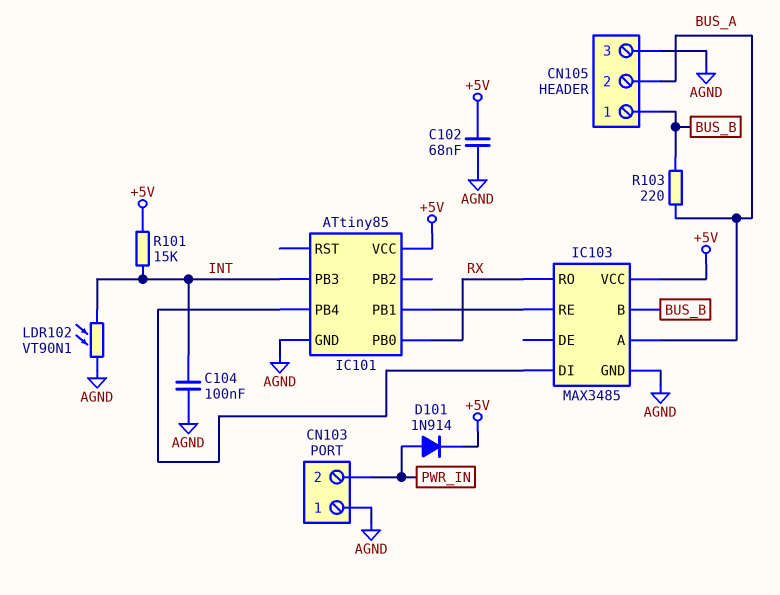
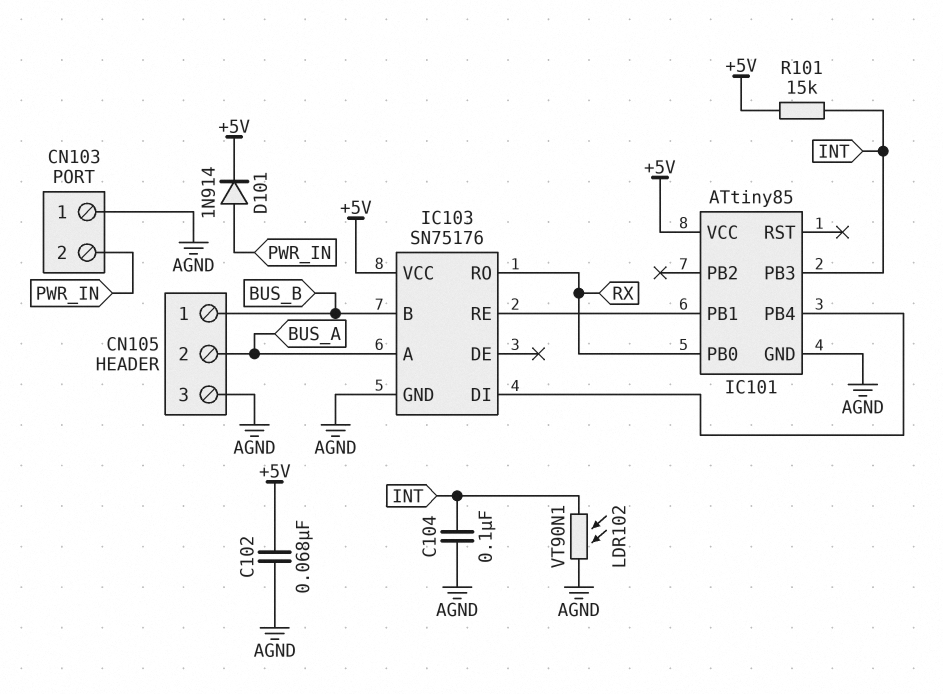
IC103: MAX3485 -> SN75176
R103: 220 (BUS_A, BUS_B) -> none

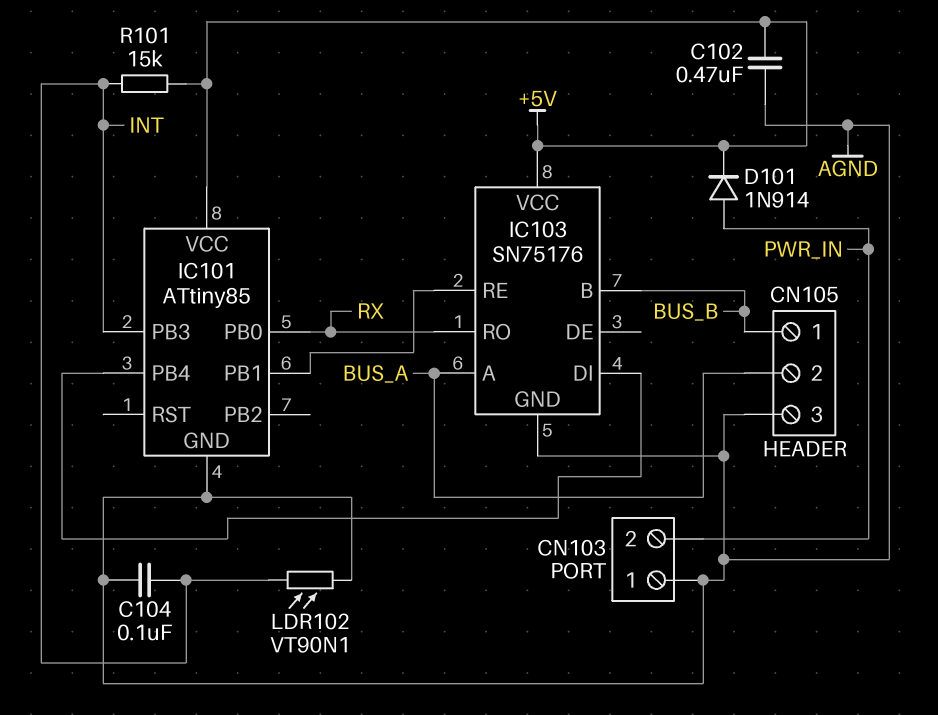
C102: 68nF (+5V, AGND) -> 470nF (+5V, AGND)

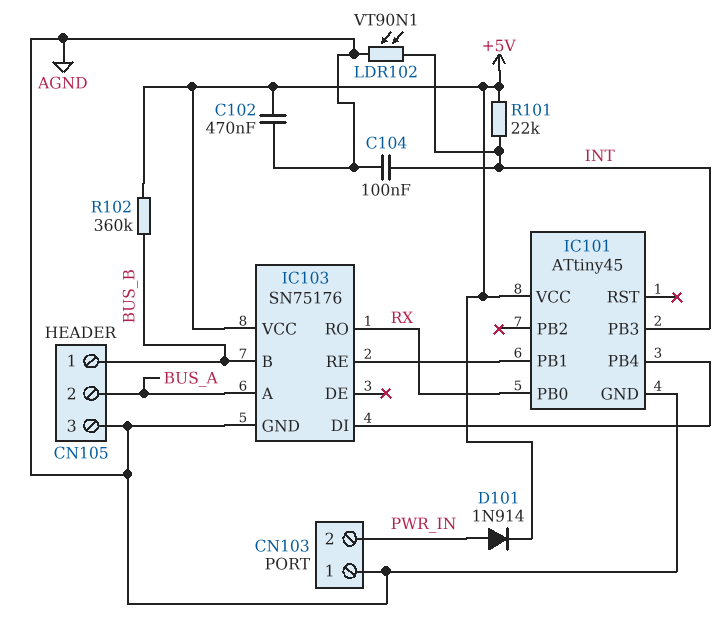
IC101: ATtiny85 -> ATtiny45
R101: 15k (+5V, INT) -> 22k (+5V, INT)
R102: none -> 360k (+5V, BUS_B)

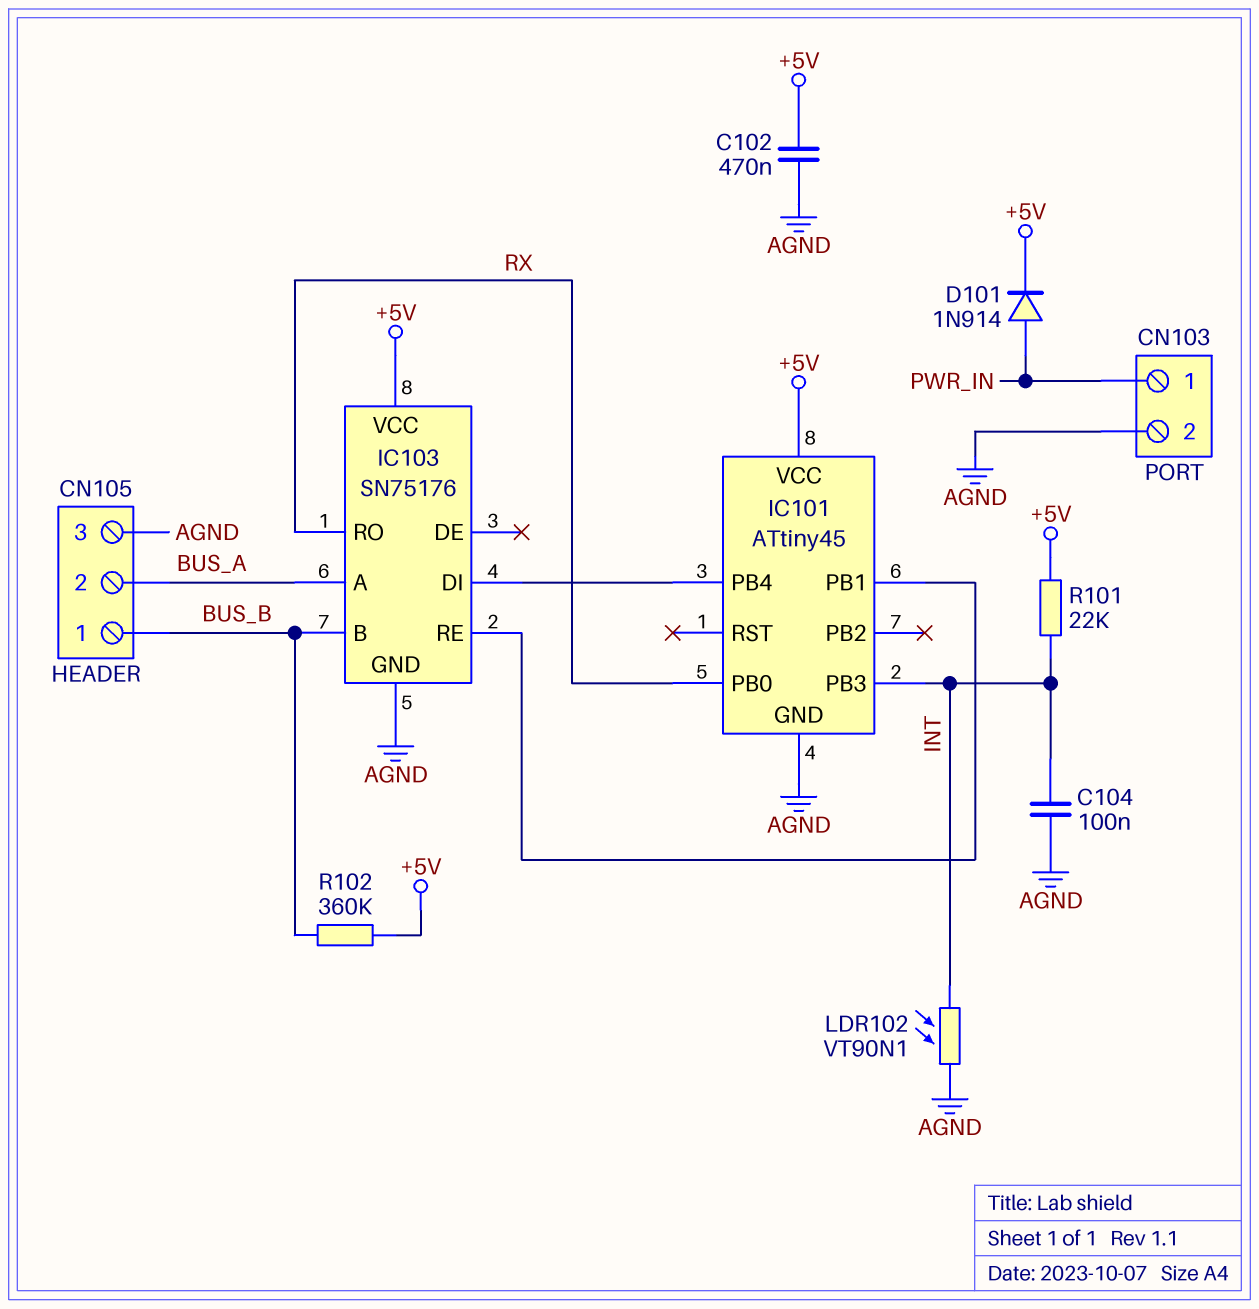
CN103 pin 1: AGND -> PWR_IN
CN103 pin 2: PWR_IN -> AGND

